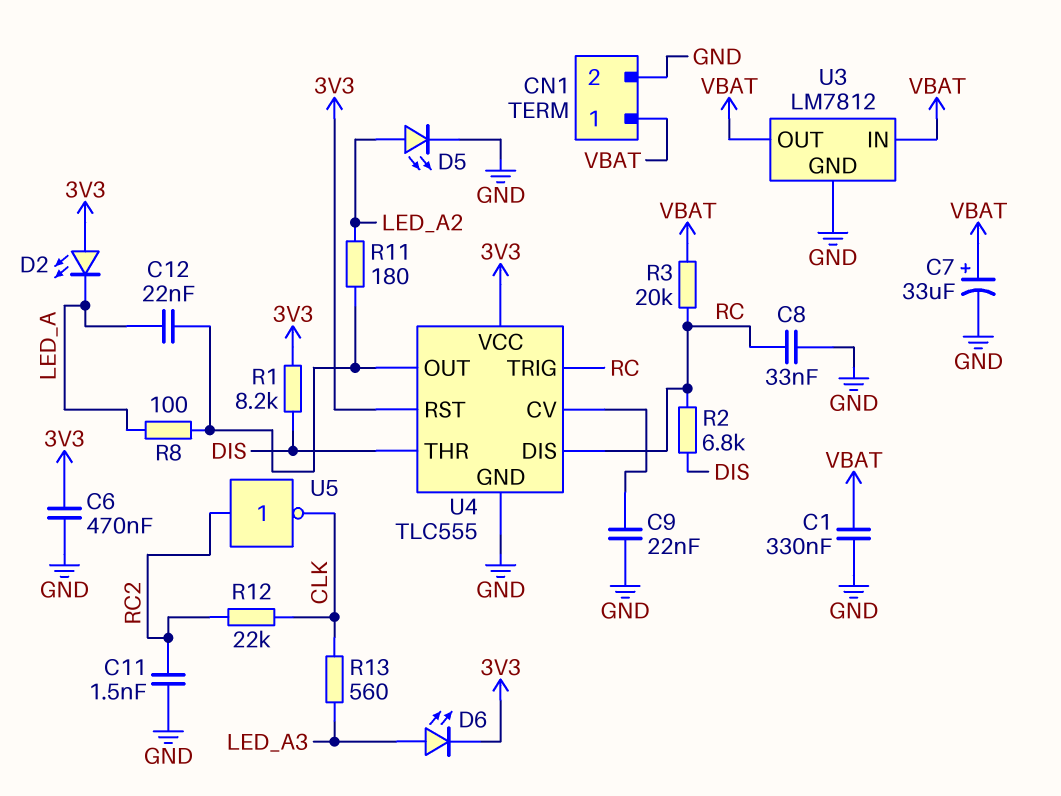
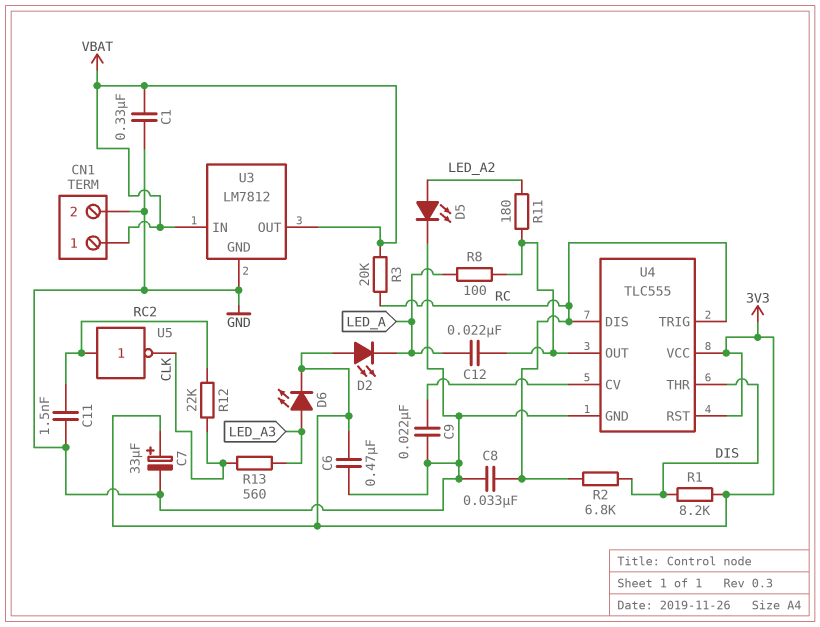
C7: 33uF (plus VBAT, minus GND) -> 33uF (plus 3V3, minus GND)

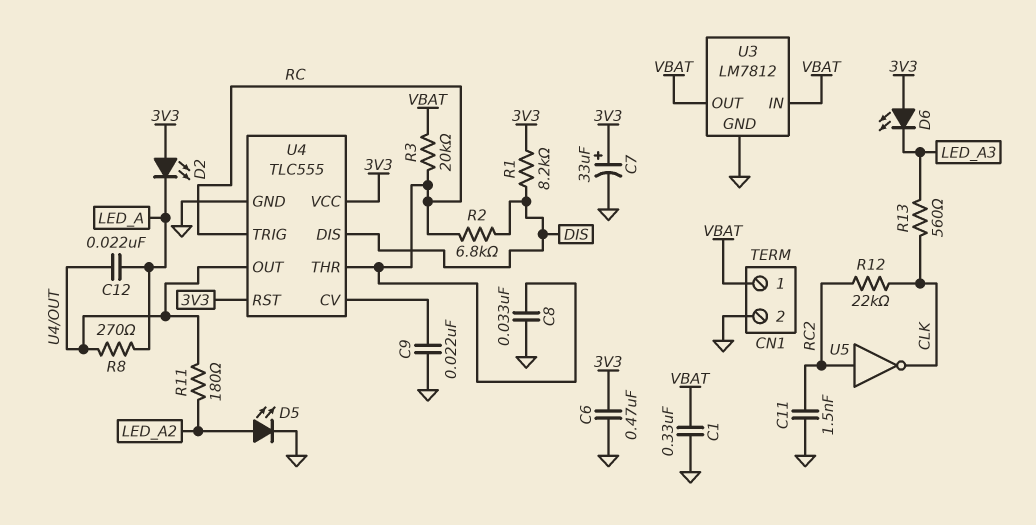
D6: LED (A LED_A3, K 3V3) -> LED (A 3V3, K LED_A3)
R8: 100 (LED_A, U4/OUT) -> 270 (LED_A, U4/OUT)
U4 pin DIS: RC -> DIS
U4 pin THR: DIS -> RC

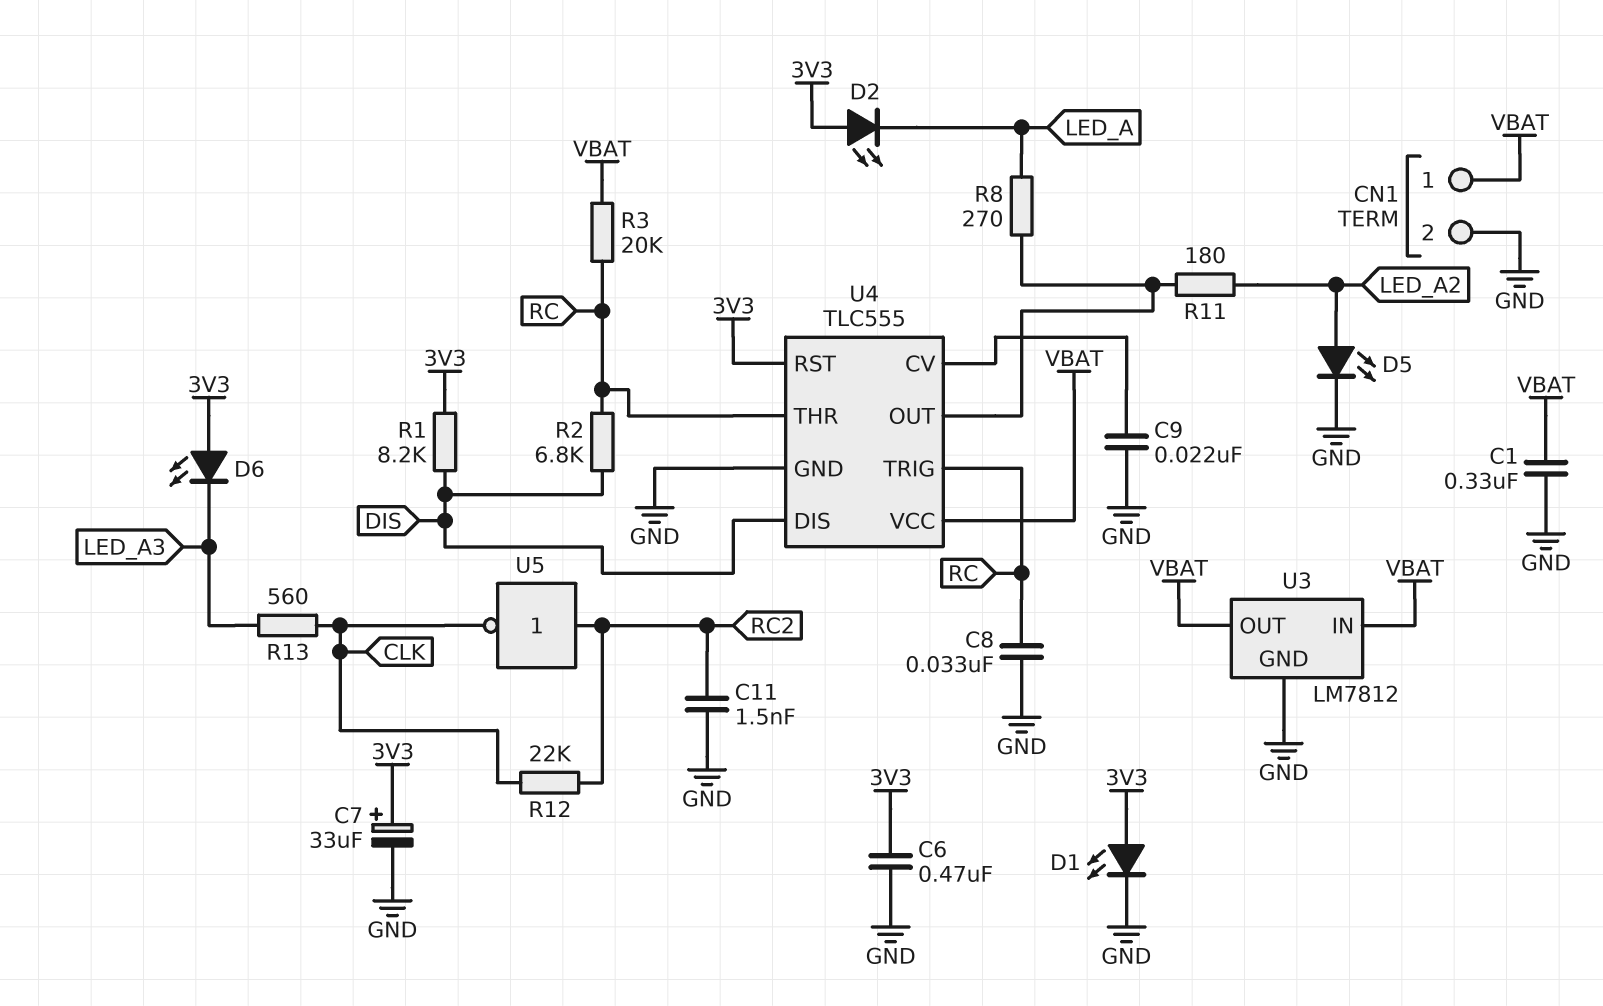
C12: 22nF (LED_A, U4/OUT) -> none
D1: none -> LED (A 3V3, K GND)
U4 pin VCC: 3V3 -> VBAT

